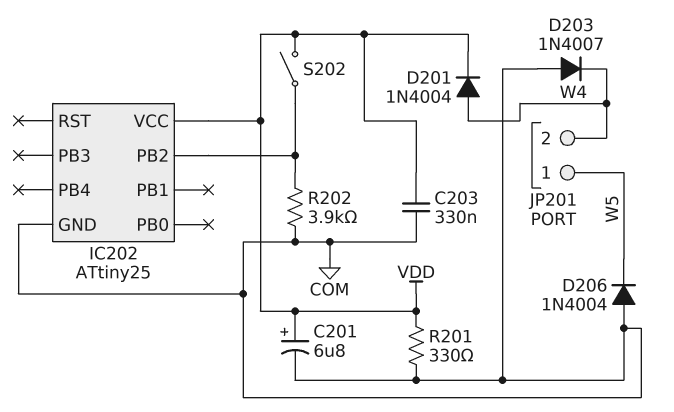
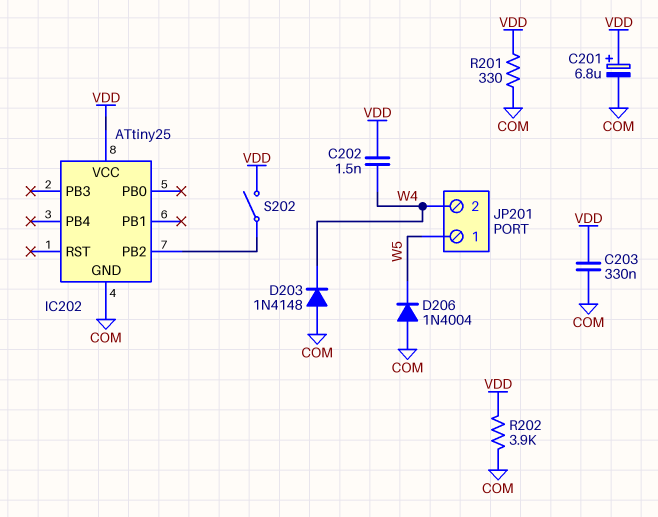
C202: none -> 1.5nF (VDD, W4)
D201: diode 1N4004 (A W4, K VDD) -> none
D203: diode 1N4007 (A COM, K W4) -> diode 1N4148 (A COM, K W4)
R202: 3.9k (COM, IC202/PB2) -> 3.9k (COM, VDD)

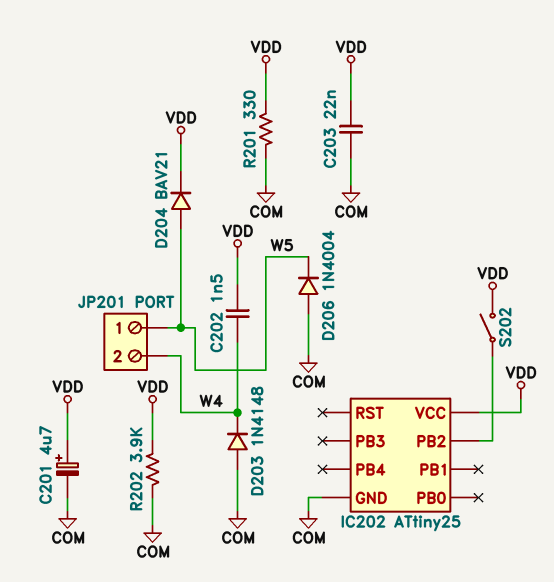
C201: 6.8uF (plus VDD, minus COM) -> 4.7uF (plus VDD, minus COM)
C203: 330nF (COM, VDD) -> 22nF (COM, VDD)
D204: none -> diode BAV21 (A W5, K VDD)

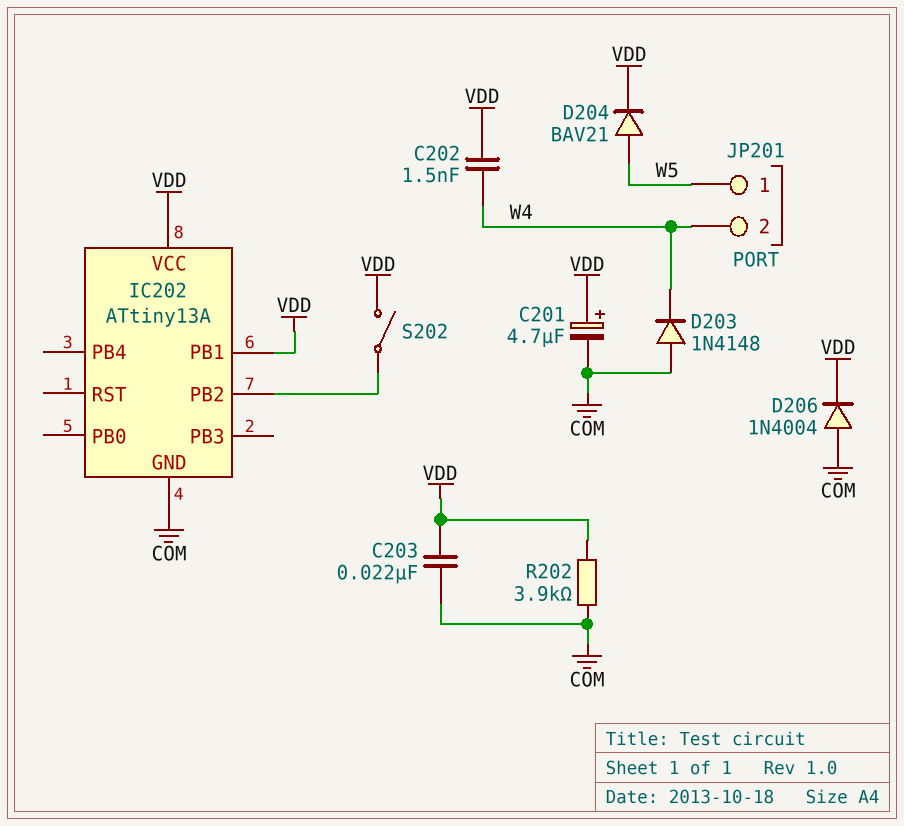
D206: diode 1N4004 (A COM, K W5) -> diode 1N4004 (A COM, K VDD)
IC202: ATtiny25 -> ATtiny13A
IC202 pin PB1: none -> VDD
R201: 330 (COM, VDD) -> none

